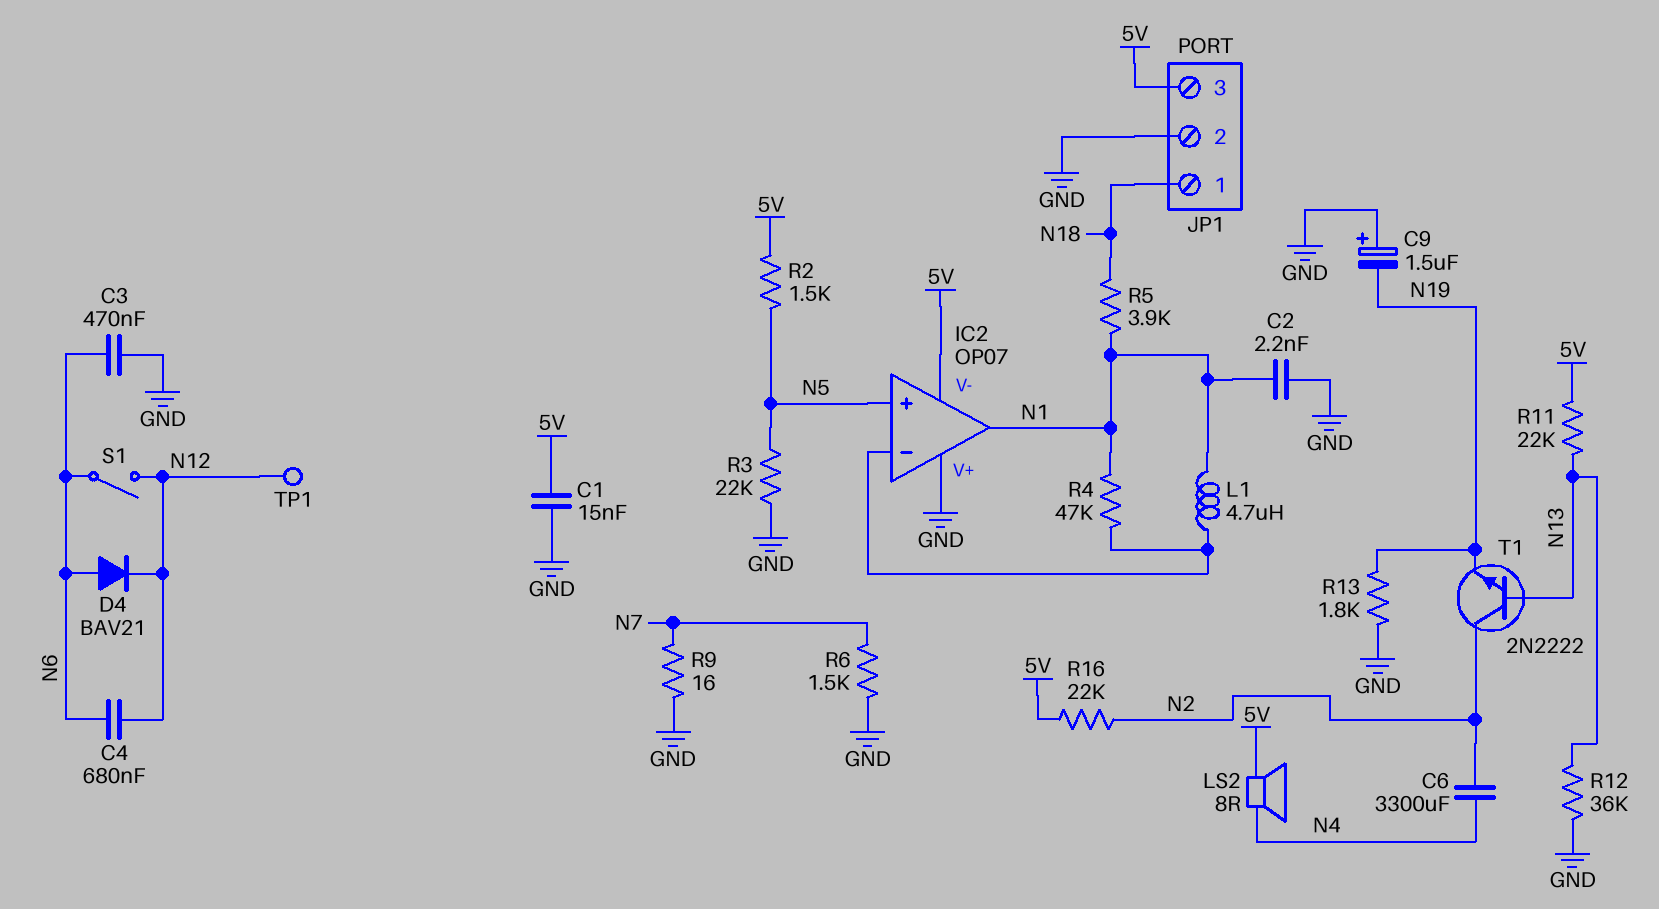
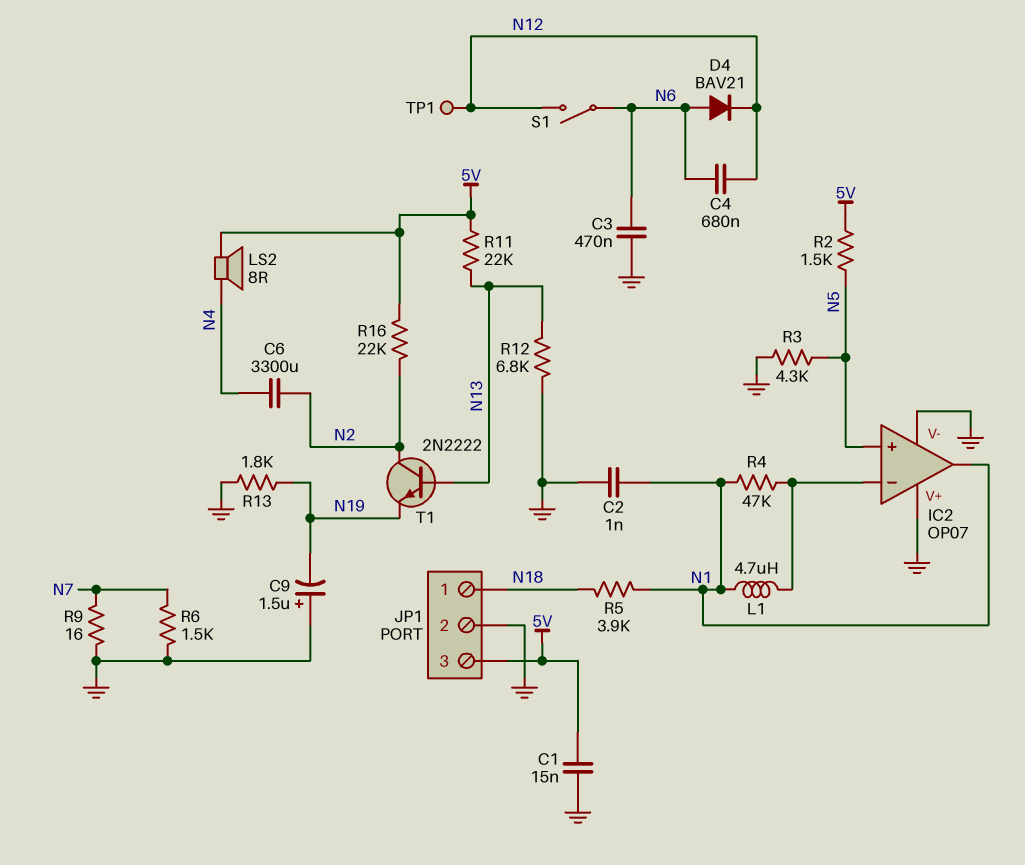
C2: 2.2nF (GND, N1) -> 1nF (GND, N1)
IC2 pin V-: 5V -> GND
R3: 22k (GND, N5) -> 4.3k (GND, N5)
R12: 36k (GND, N13) -> 6.8k (GND, N13)

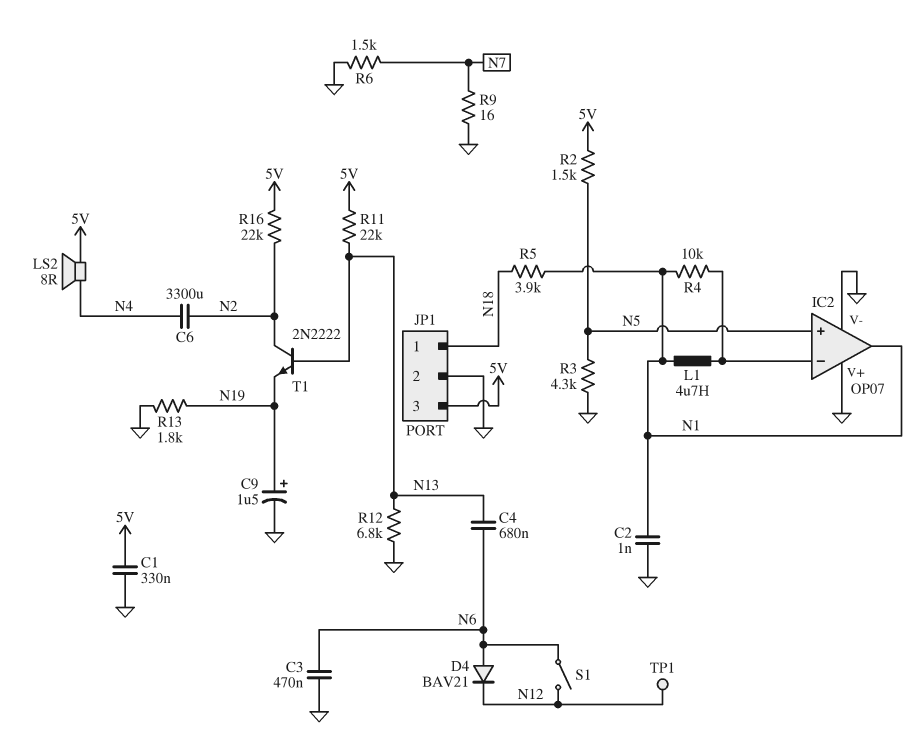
C1: 15nF (5V, GND) -> 330nF (5V, GND)
C4: 680nF (N6, N12) -> 680nF (N6, N13)
C9: 1.5uF (plus GND, minus N19) -> 1.5uF (plus N19, minus GND)
R4: 47k (IC2/in-, N1) -> 10k (IC2/in-, N1)

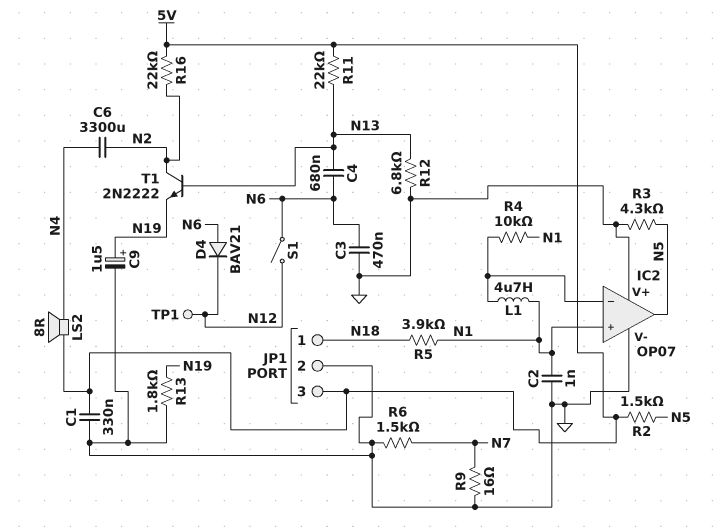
IC2 pin in+: N5 -> N1
IC2 pin out: N1 -> N5

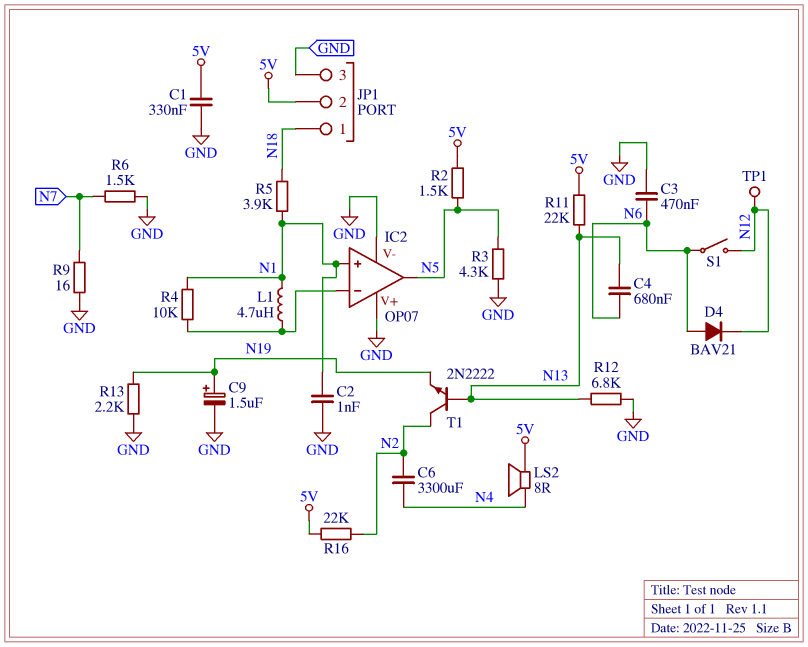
JP1 pin 2: GND -> 5V
JP1 pin 3: 5V -> GND
R13: 1.8k (GND, N19) -> 2.2k (GND, N19)

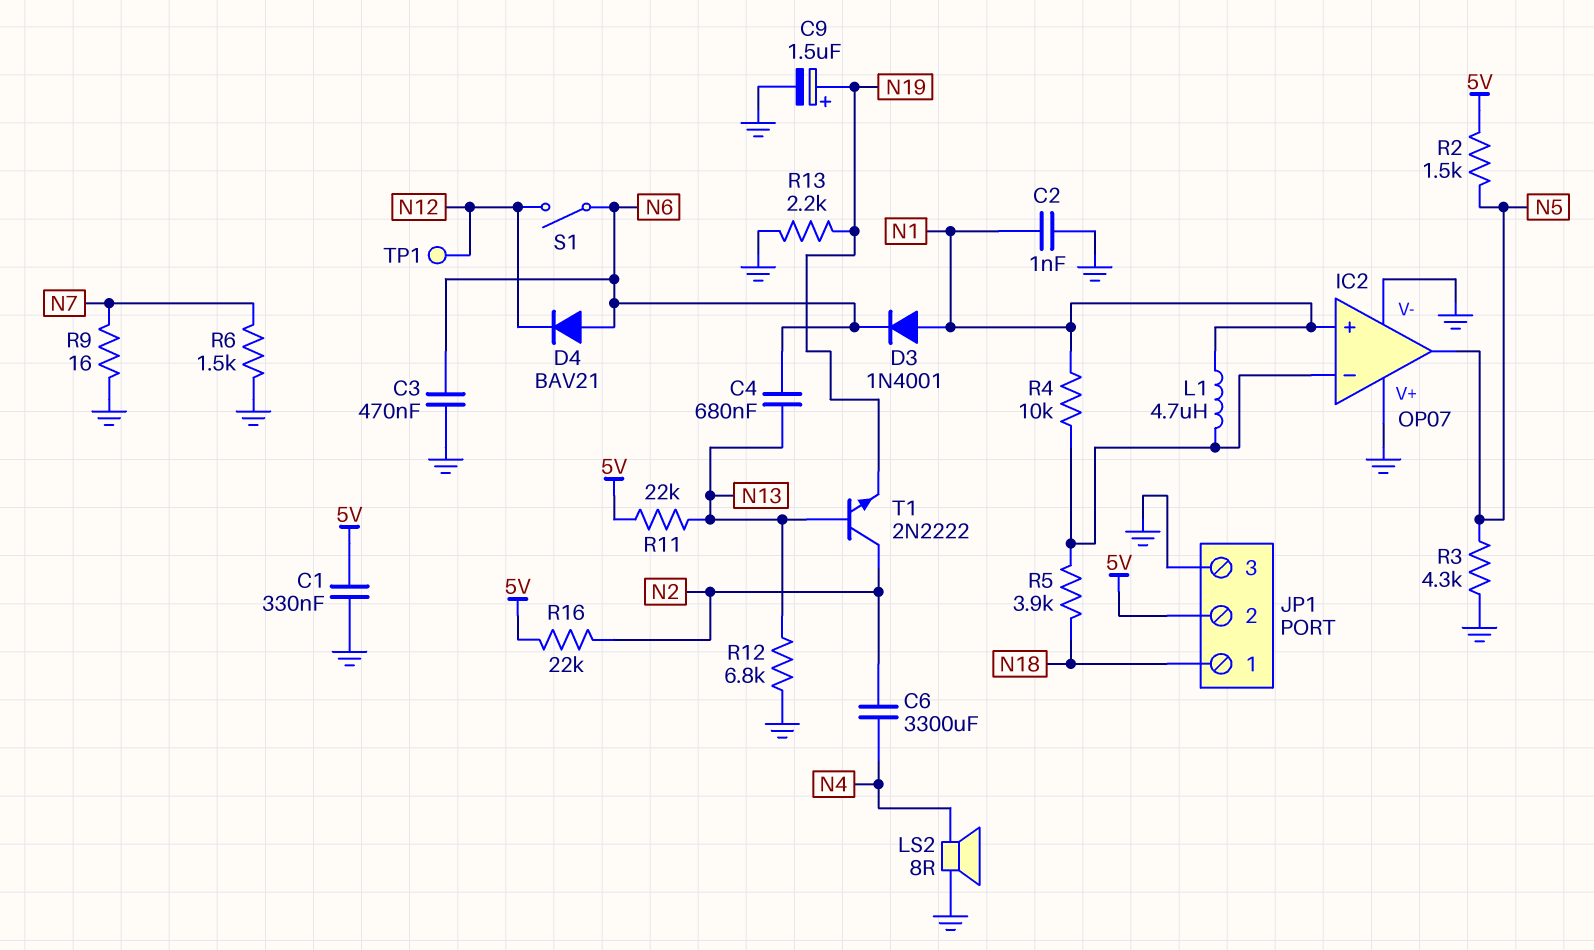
D3: none -> diode 1N4001 (A N1, K N6)
LS2: speaker 8R (5V, N4) -> speaker 8R (GND, N4)
R5: 3.9k (N1, N18) -> 3.9k (IC2/in-, N18)

